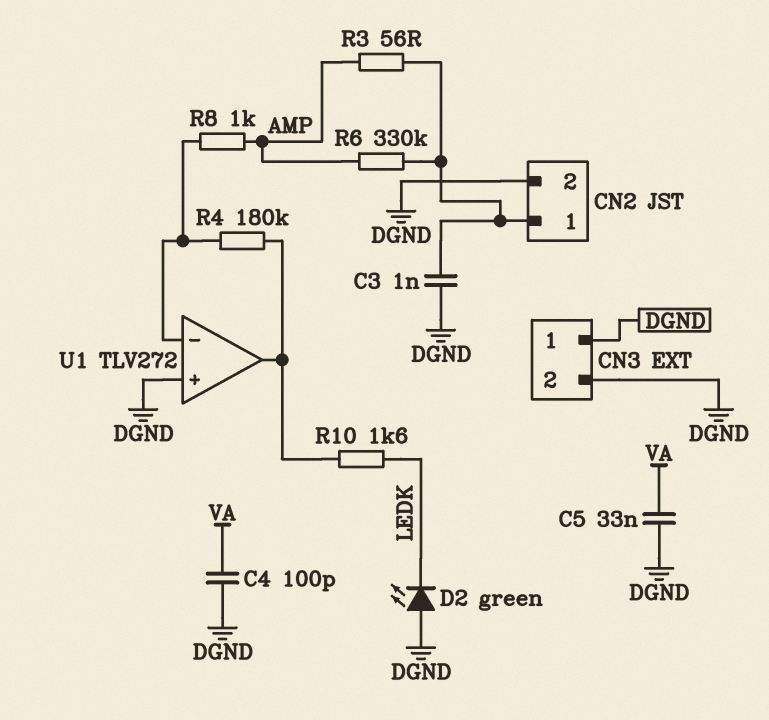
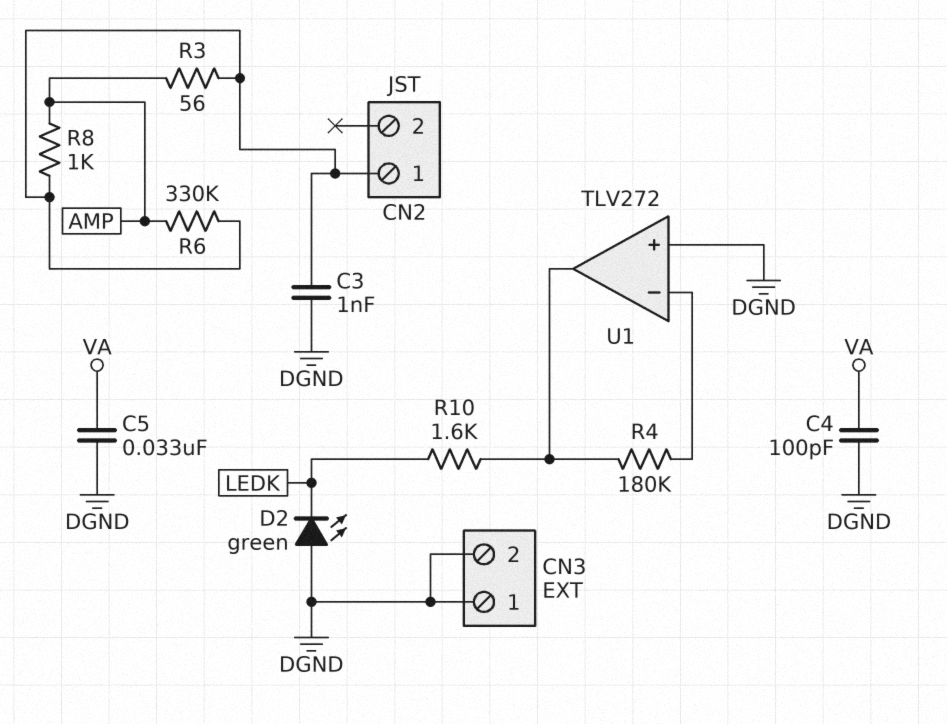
CN2 pin 2: DGND -> none
R8: 1k (AMP, U1/in-) -> 1k (AMP, CN2/1)

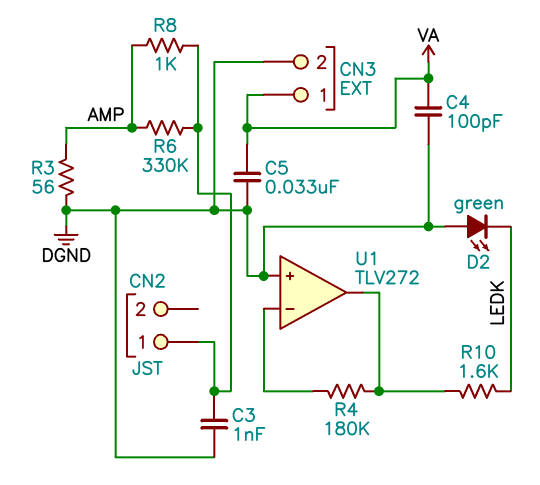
CN3 pin 1: DGND -> VA
R3: 56 (AMP, CN2/1) -> 56 (AMP, DGND)

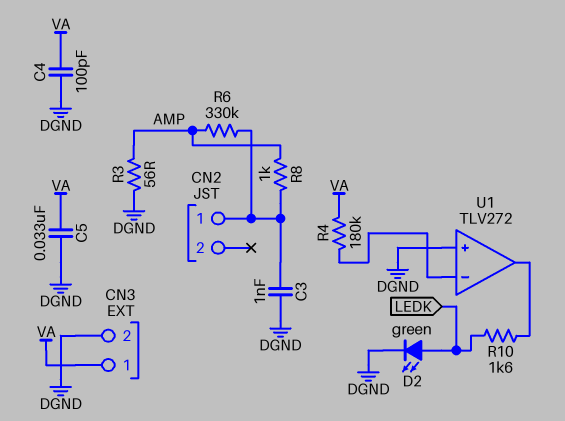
D2: LED green (A DGND, K LEDK) -> LED green (A LEDK, K DGND)
R4: 180k (U1/in-, U1/out) -> 180k (U1/in-, VA)

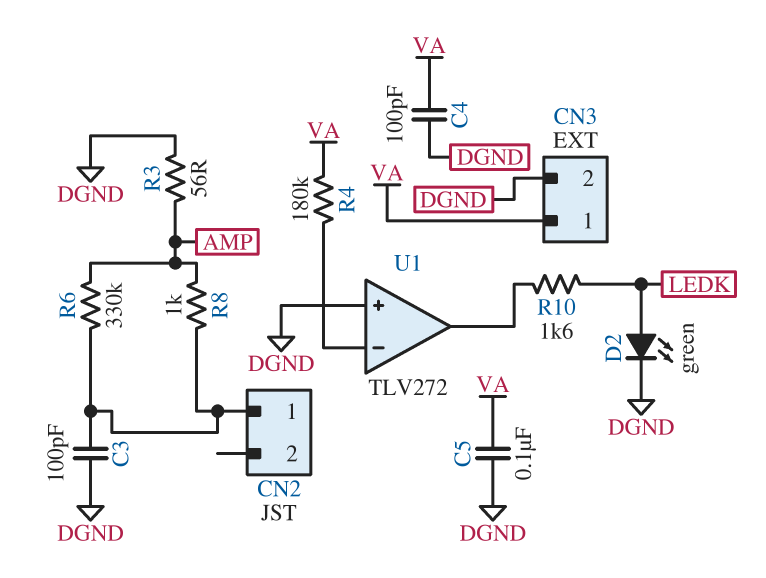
C3: 1nF (CN2/1, DGND) -> 100pF (CN2/1, DGND)
C5: 33nF (DGND, VA) -> 100nF (DGND, VA)

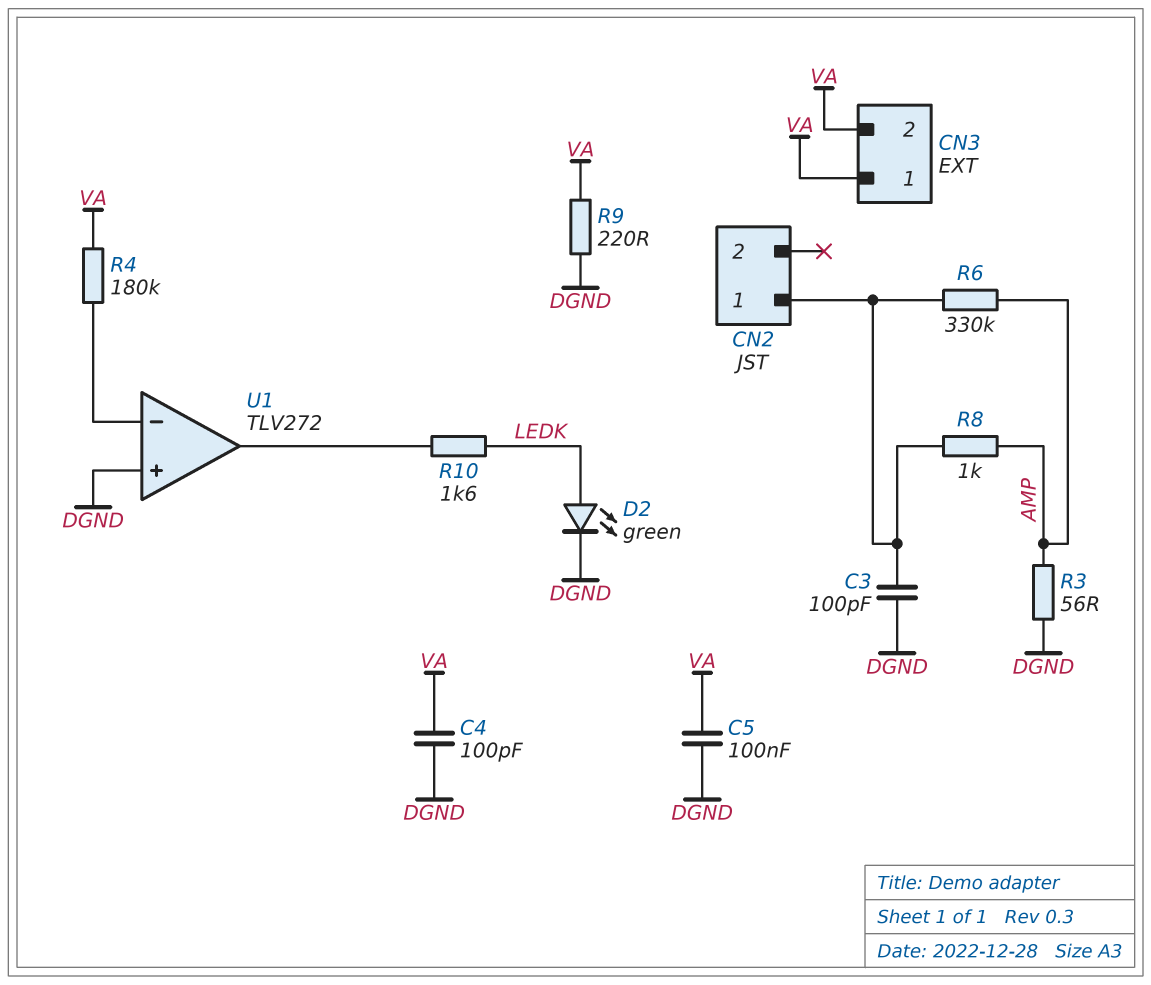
CN3 pin 2: DGND -> VA
R9: none -> 220 (DGND, VA)

